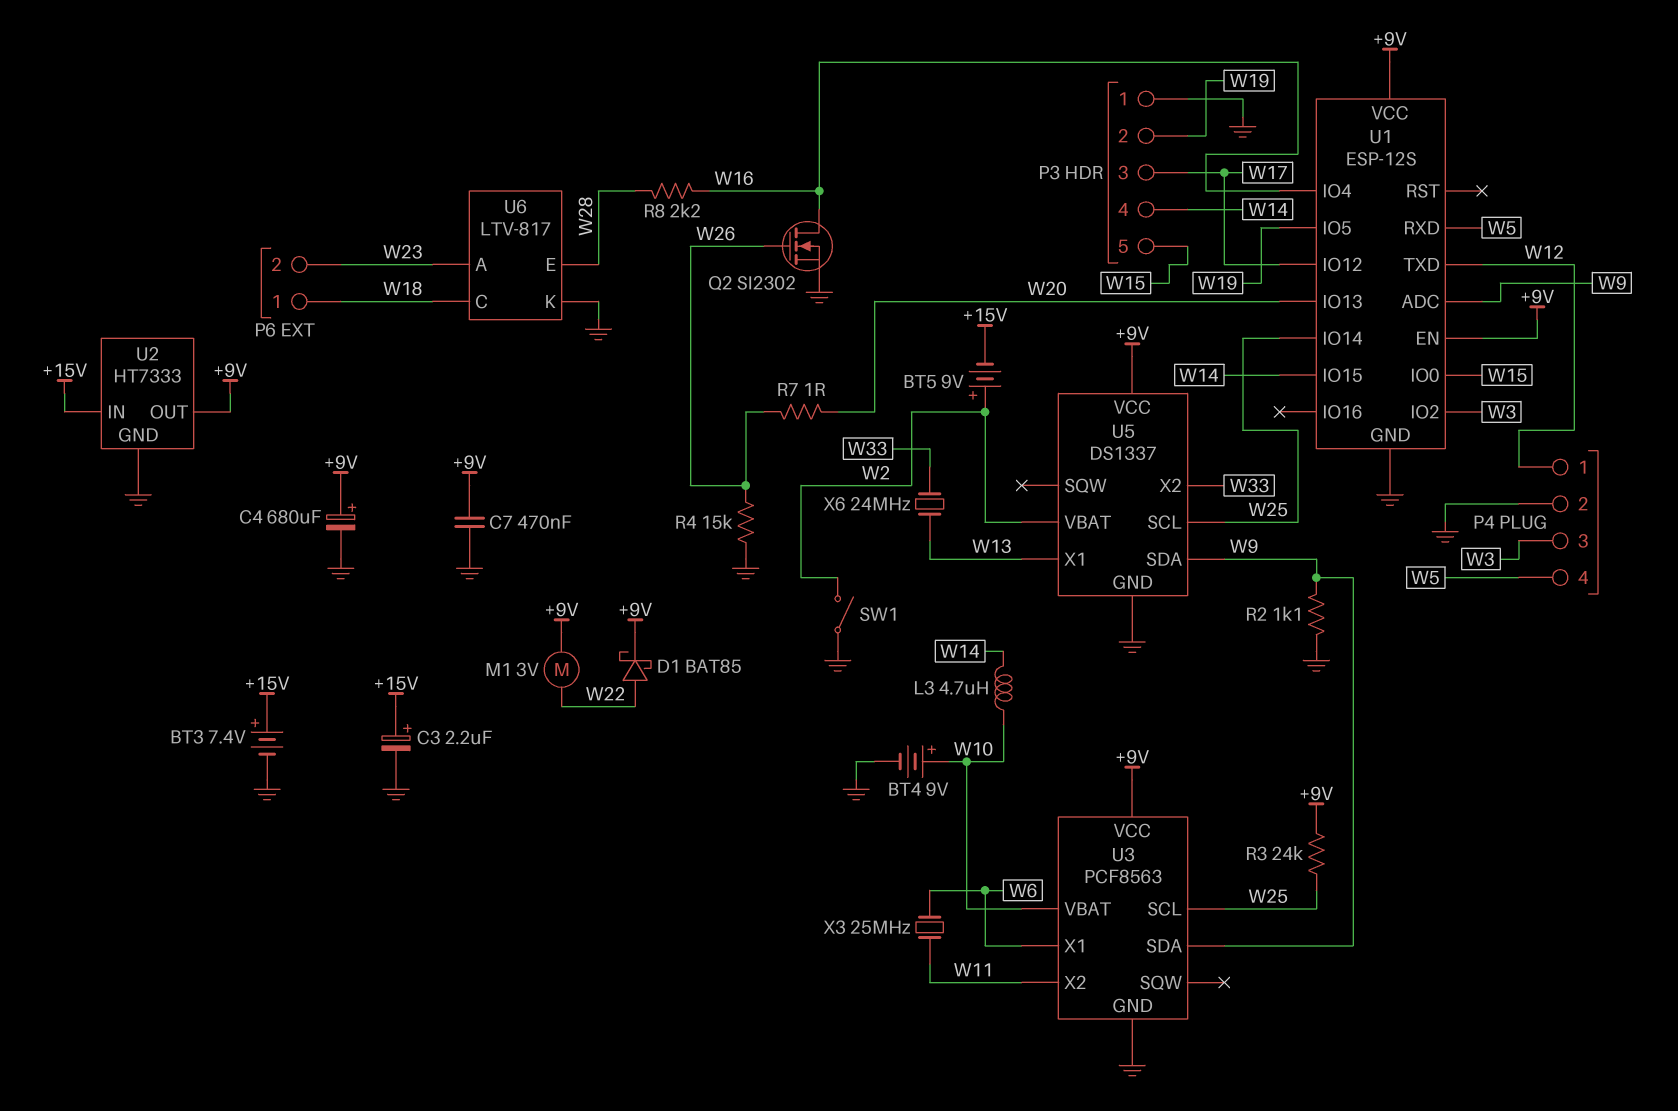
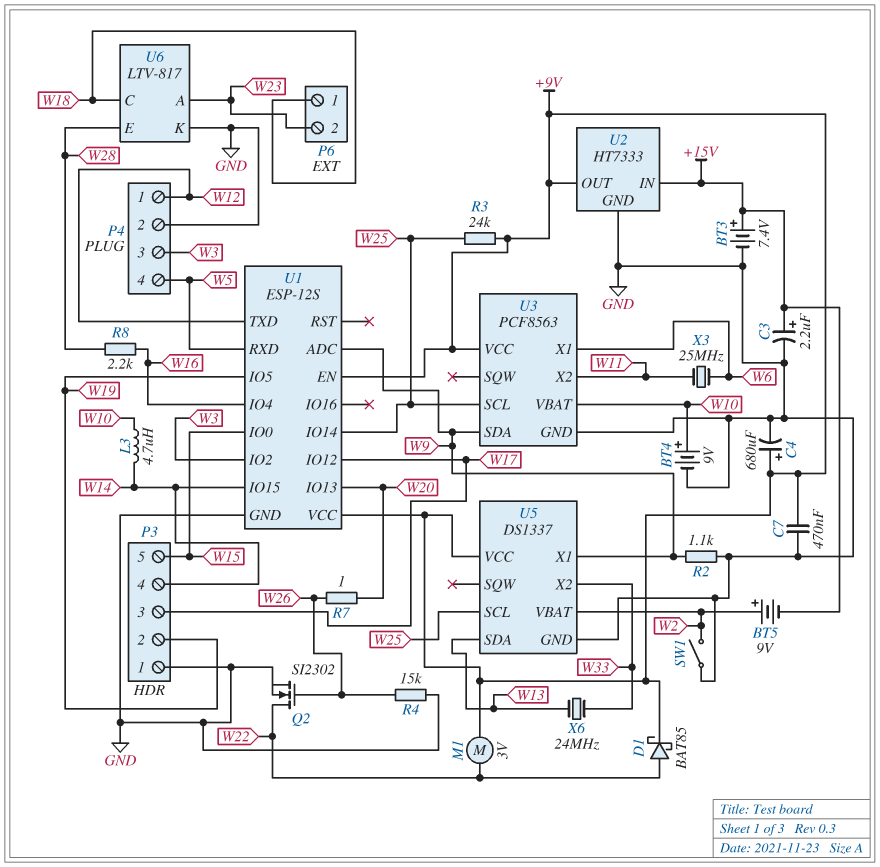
Q2: NMOS SI2302 (G W26, D W16, S GND) -> NMOS SI2302 (G W26, D W22, S GND)
U5 pin SDA: W9 -> W13
U5 pin X1: W13 -> W9

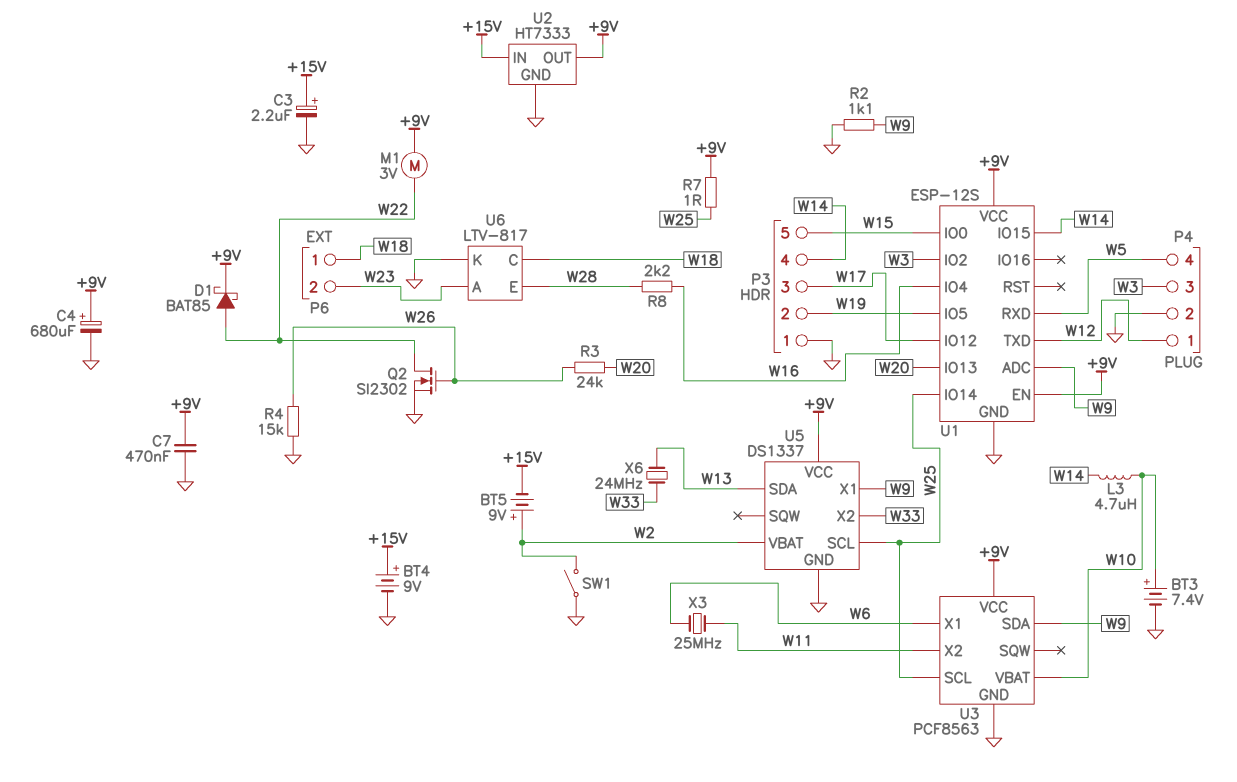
BT3: 7.4V (plus +15V, minus GND) -> 7.4V (plus W10, minus GND)
BT4: 9V (plus W10, minus GND) -> 9V (plus +15V, minus GND)
R3: 24k (+9V, W25) -> 24k (W20, W26)
R7: 1 (W20, W26) -> 1 (+9V, W25)

